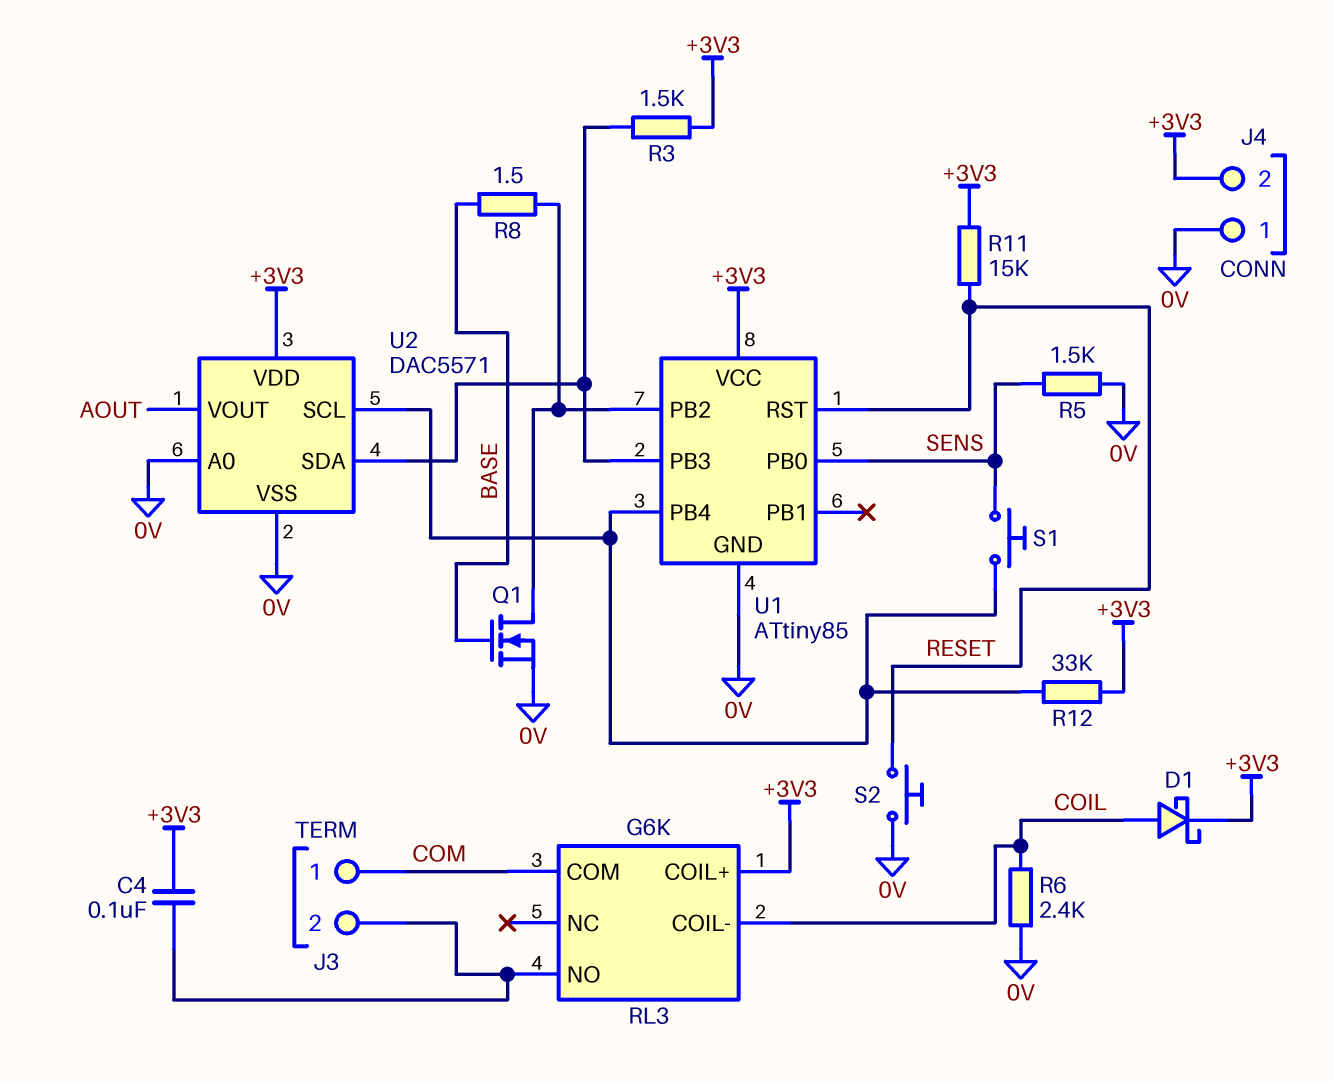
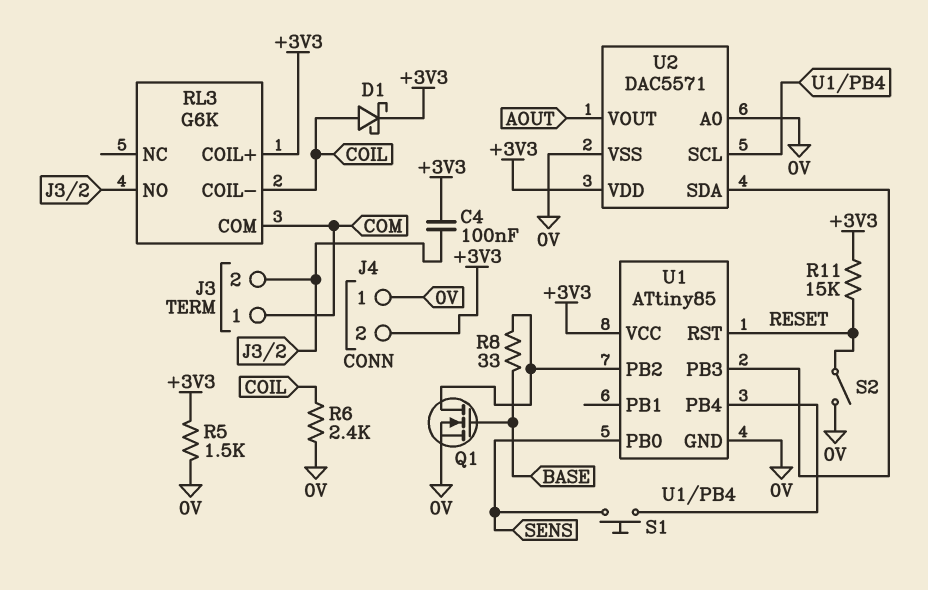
R3: 1.5k (+3V3, U1/PB3) -> none
R5: 1.5k (0V, SENS) -> 1.5k (+3V3, 0V)
R8: 1.5 (BASE, U1/PB2) -> 33 (BASE, U1/PB2)
R12: 33k (+3V3, U1/PB4) -> none
S2: button (0V, RESET) -> switch (0V, RESET)

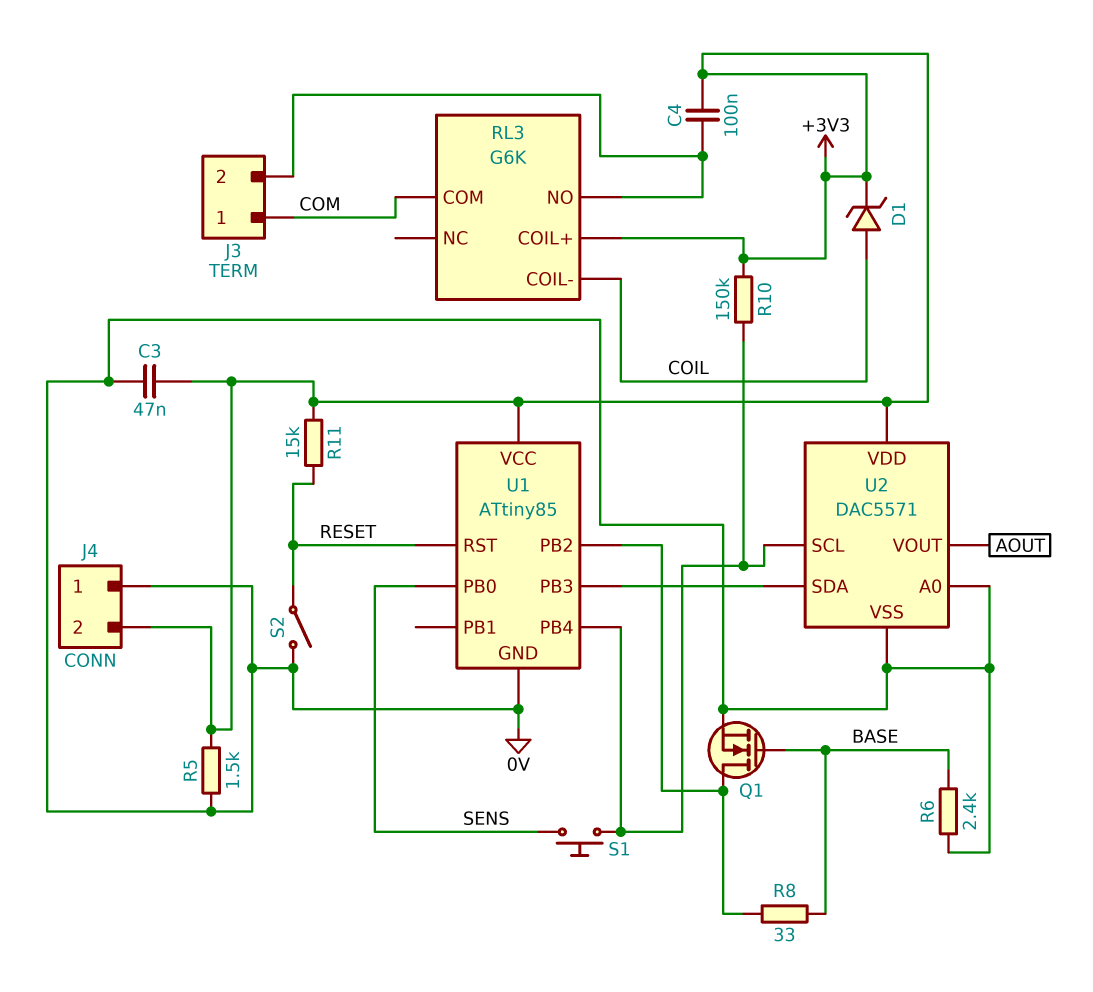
C3: none -> 47nF (+3V3, 0V)
D1: schottky (A COIL, K +3V3) -> zener (A COIL, K +3V3)
R6: 2.4k (0V, COIL) -> 2.4k (0V, BASE)
R10: none -> 150k (+3V3, U1/PB4)

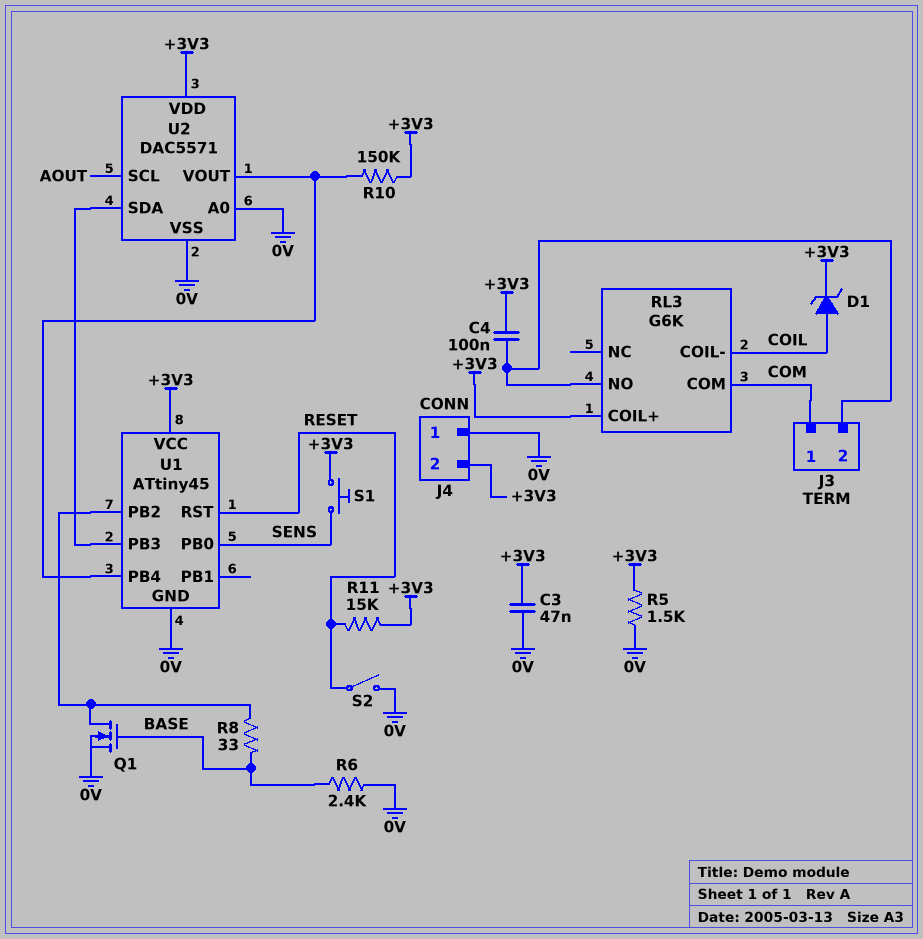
S1: button (SENS, U1/PB4) -> button (+3V3, SENS)
U1: ATtiny85 -> ATtiny45
U2 pin SCL: U1/PB4 -> AOUT
U2 pin VOUT: AOUT -> U1/PB4

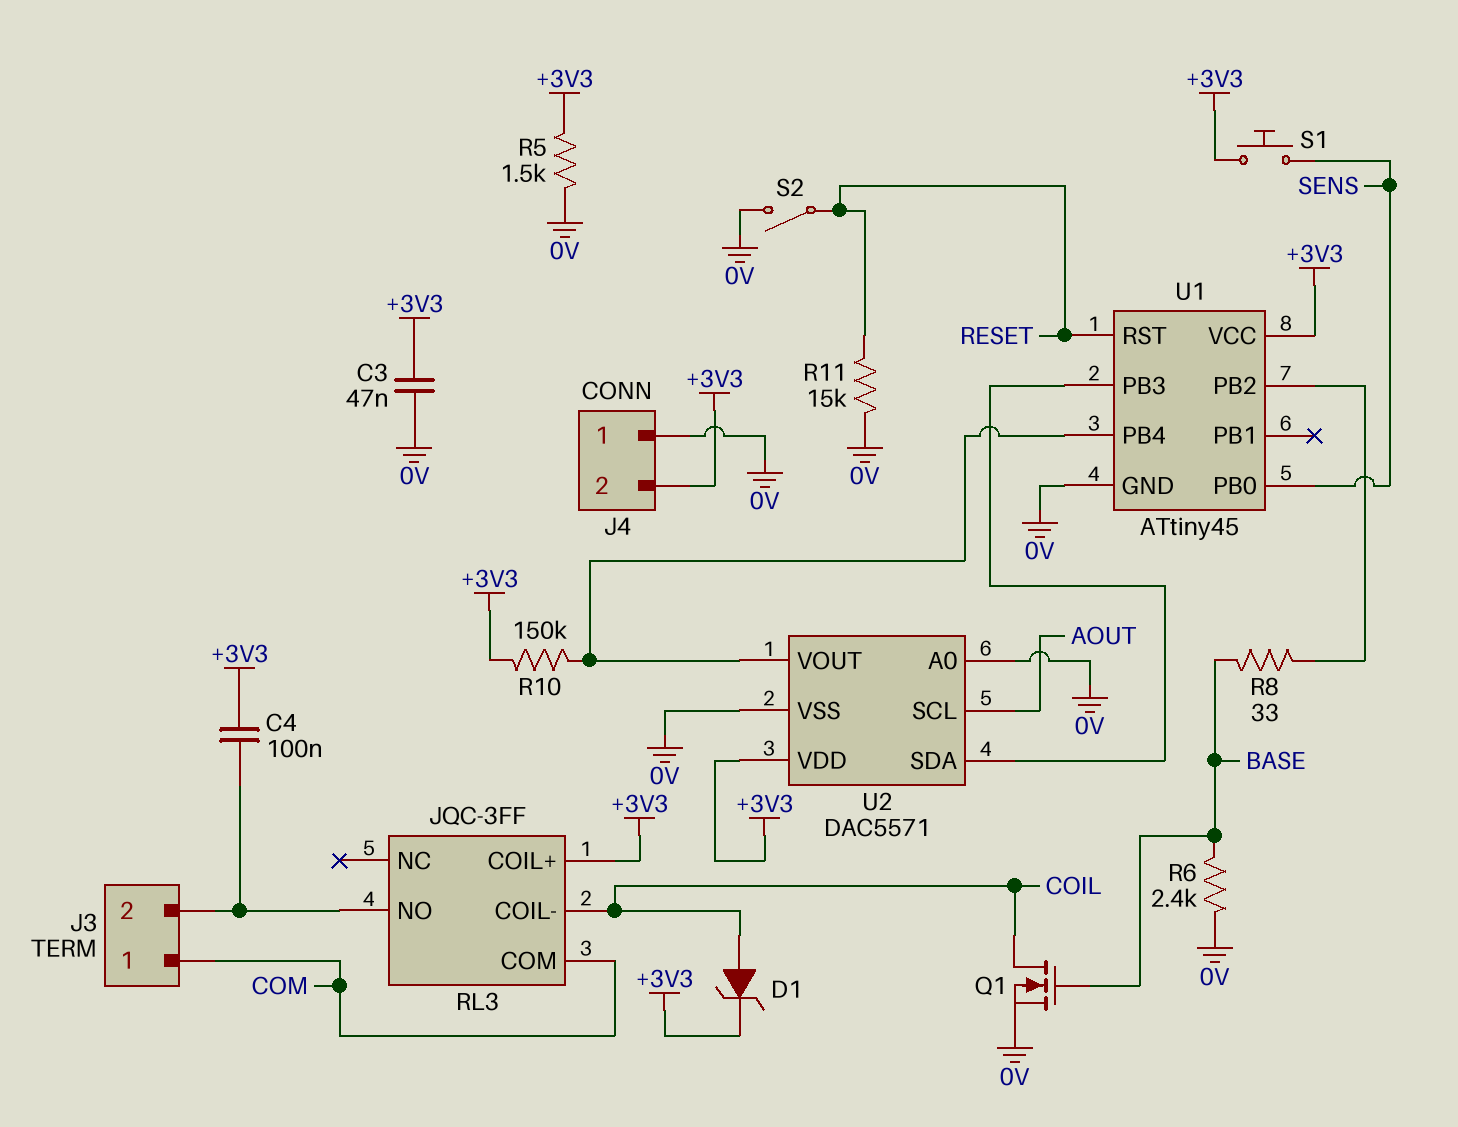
Q1: NMOS (G BASE, D U1/PB2, S 0V) -> NMOS (G BASE, D COIL, S 0V)
R11: 15k (+3V3, RESET) -> 15k (0V, RESET)
RL3: G6K -> JQC-3FF

